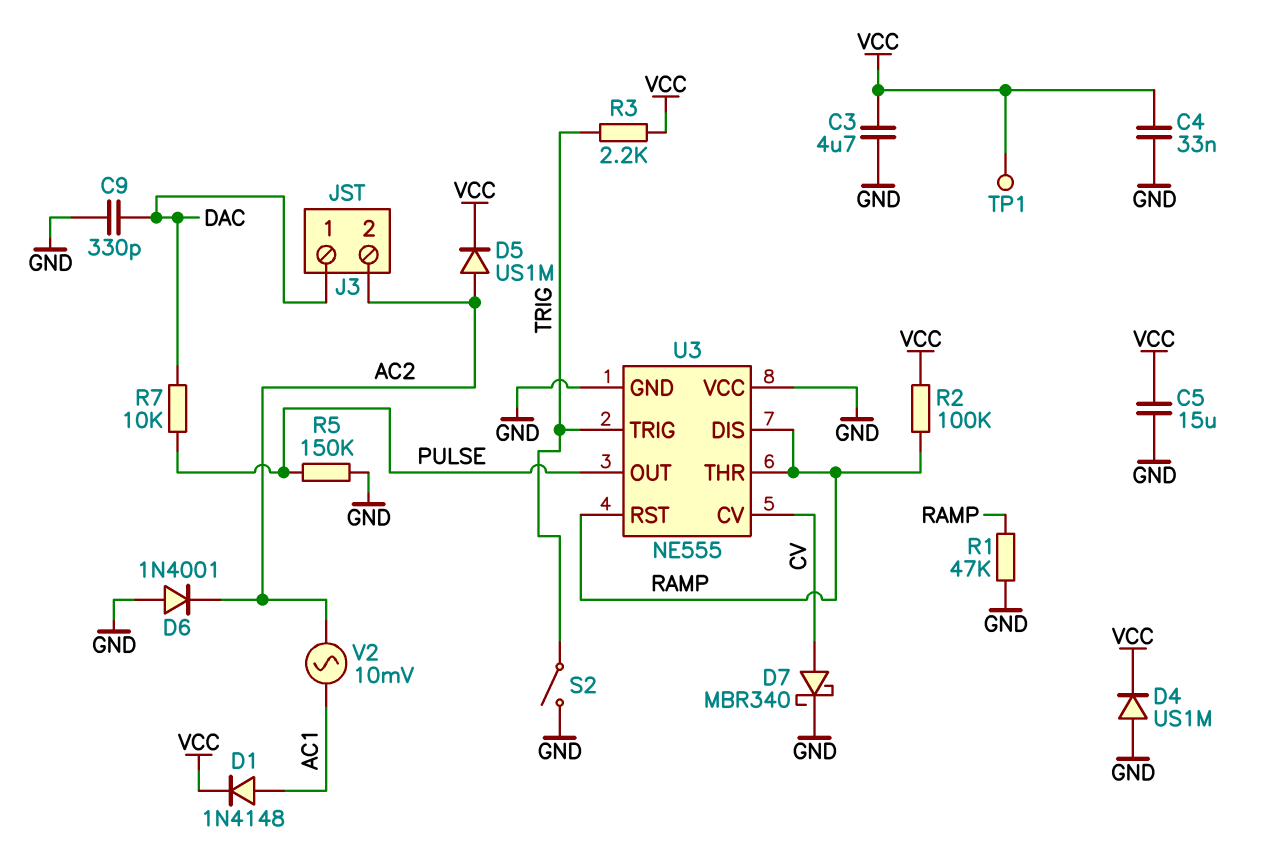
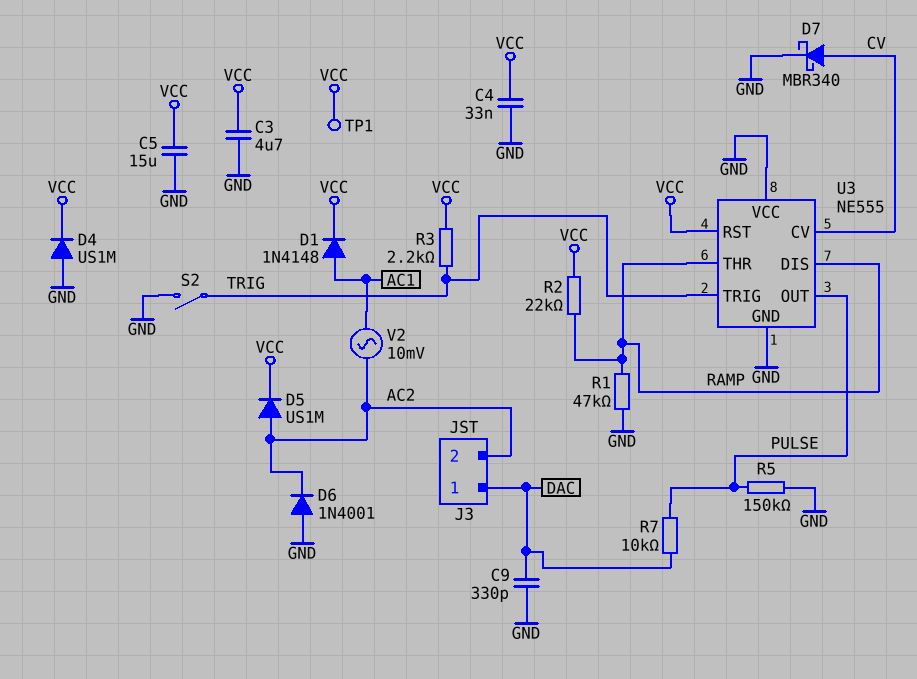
R2: 100k (RAMP, VCC) -> 22k (RAMP, VCC)
U3 pin RST: RAMP -> VCC

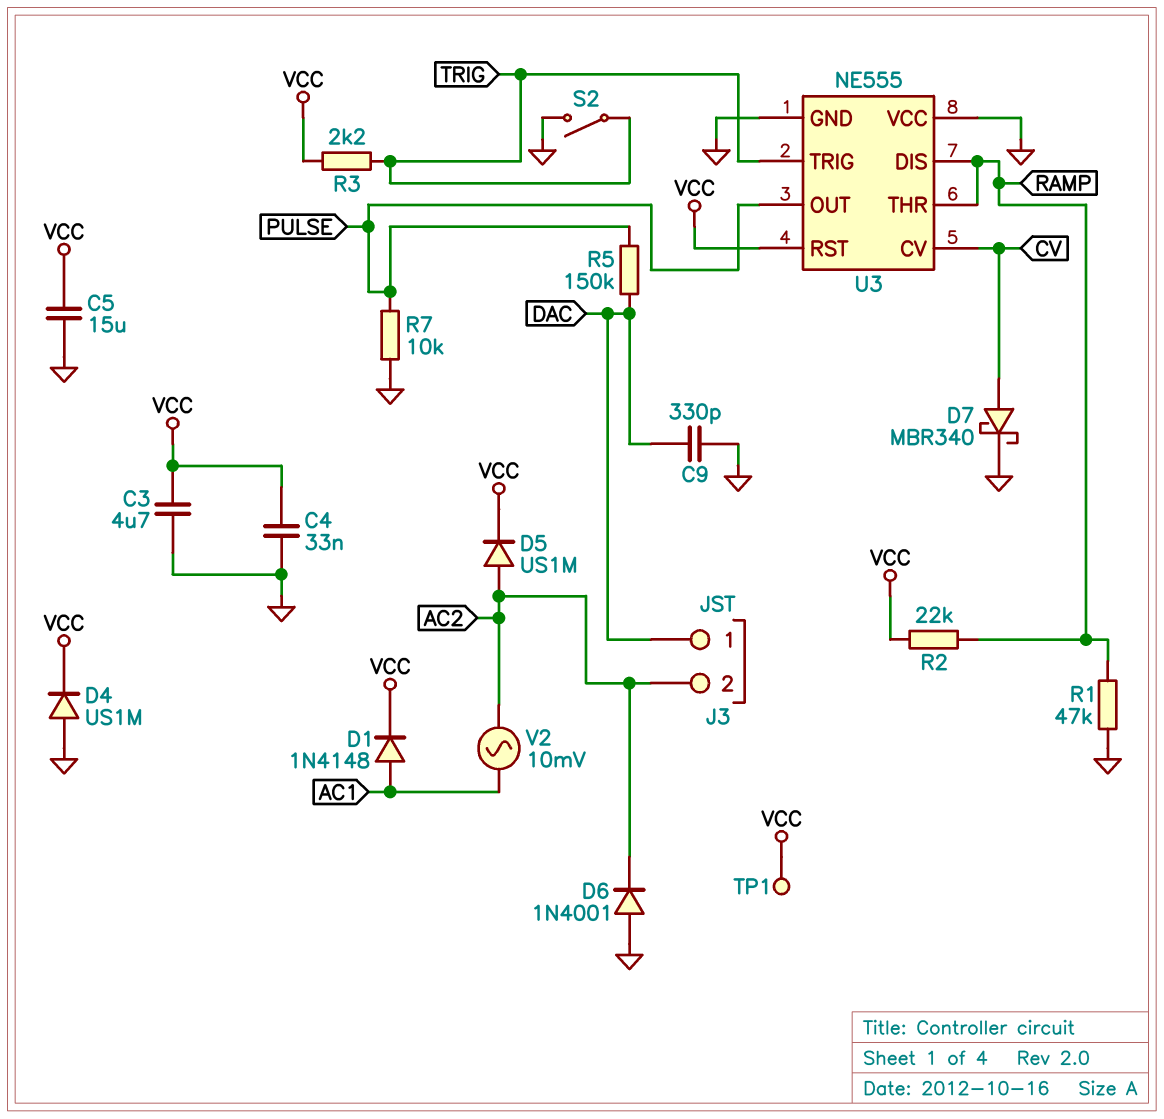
R5: 150k (GND, PULSE) -> 150k (DAC, PULSE)
R7: 10k (DAC, PULSE) -> 10k (GND, PULSE)

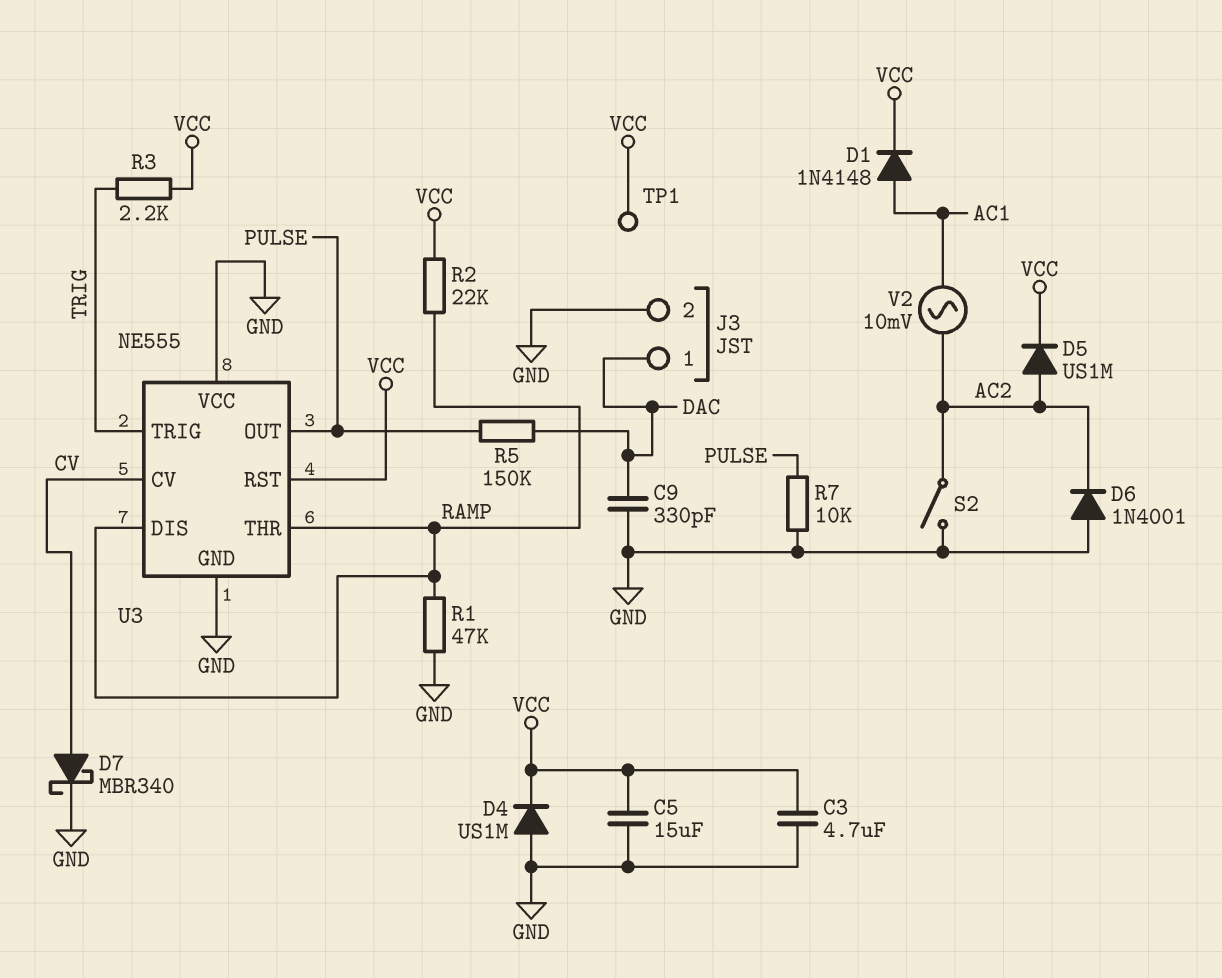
C4: 33nF (GND, VCC) -> none
J3 pin 2: AC2 -> GND
S2: switch (GND, TRIG) -> switch (AC2, GND)

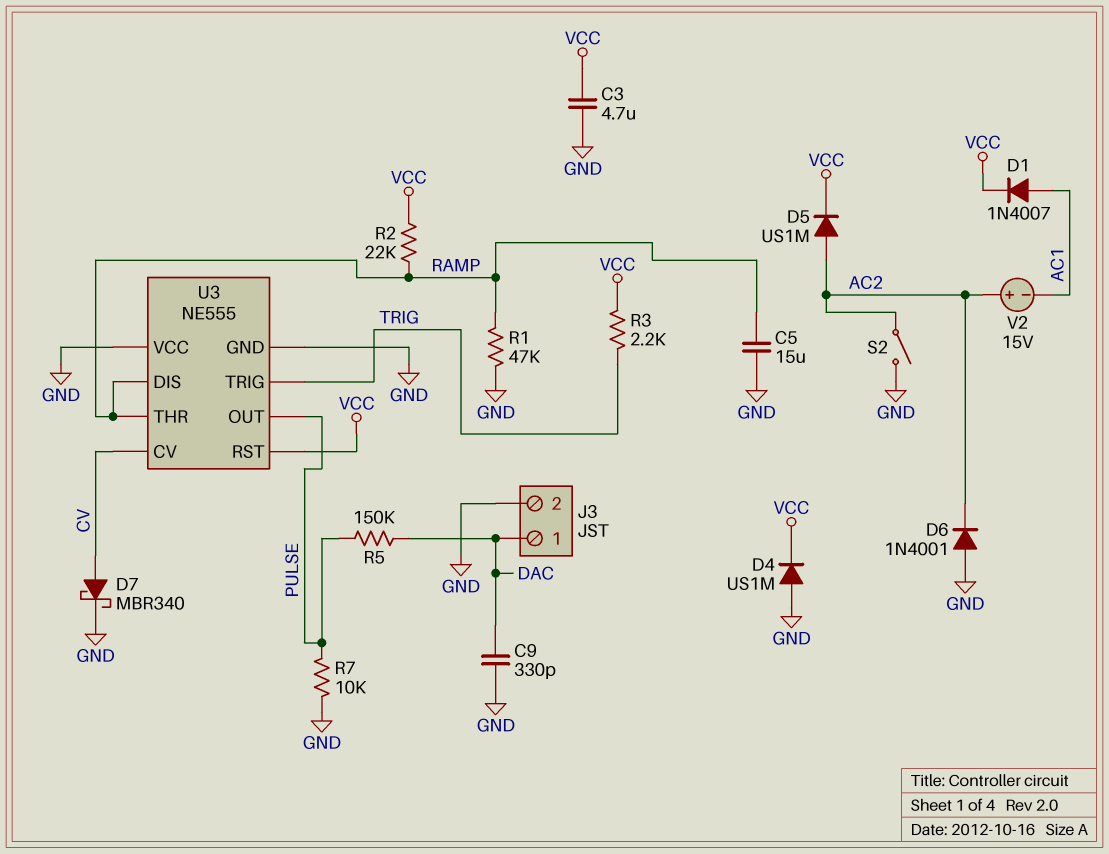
C5: 15uF (GND, VCC) -> 15uF (GND, RAMP)
D1: diode 1N4148 (A AC1, K VCC) -> diode 1N4007 (A AC1, K VCC)
TP1: test point (VCC) -> none
V2: AC 10mV (AC1, AC2) -> 15V (plus AC2, minus AC1)

